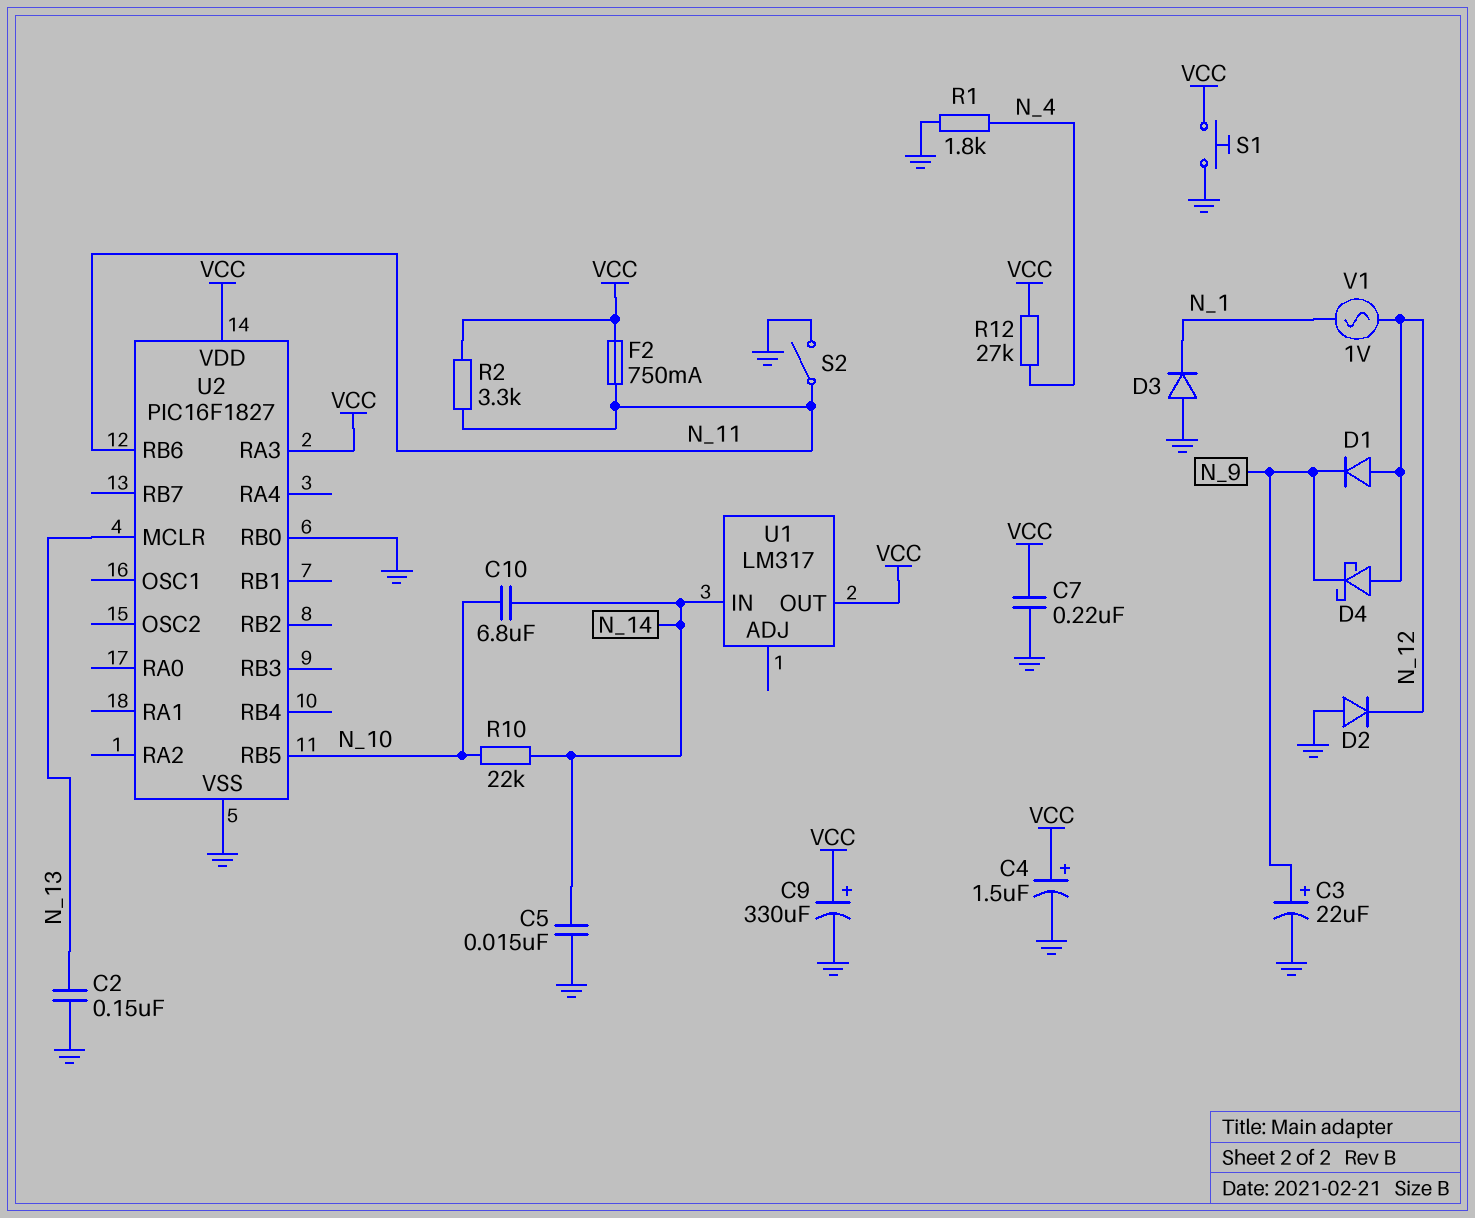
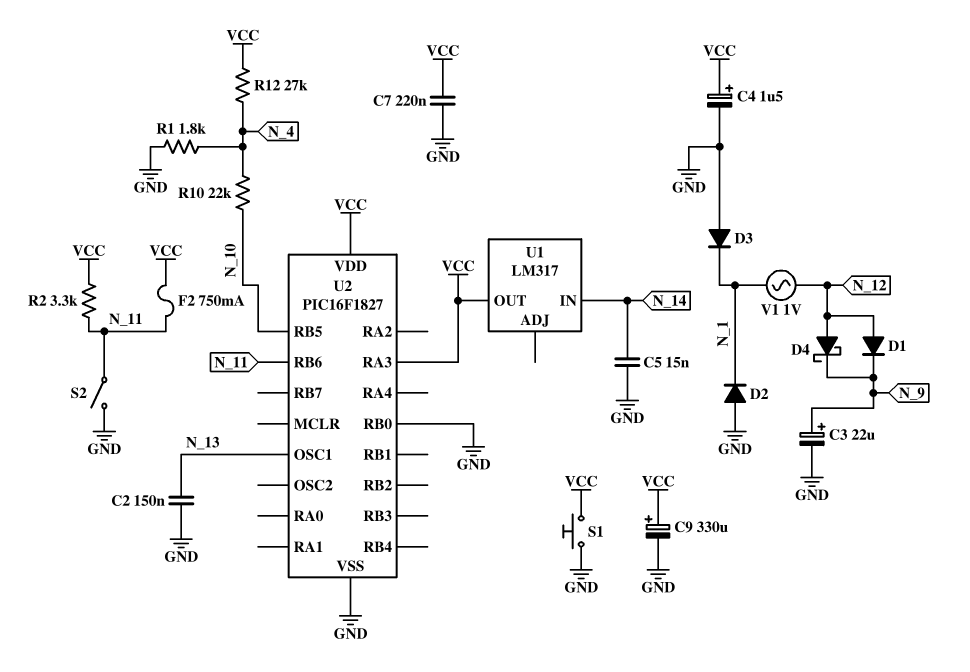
C10: 6.8uF (N_10, N_14) -> none
D2: diode (A GND, K N_12) -> diode (A GND, K N_1)
R10: 22k (N_10, N_14) -> 22k (N_4, N_10)
U2 pin MCLR: N_13 -> none
U2 pin OSC1: none -> N_13

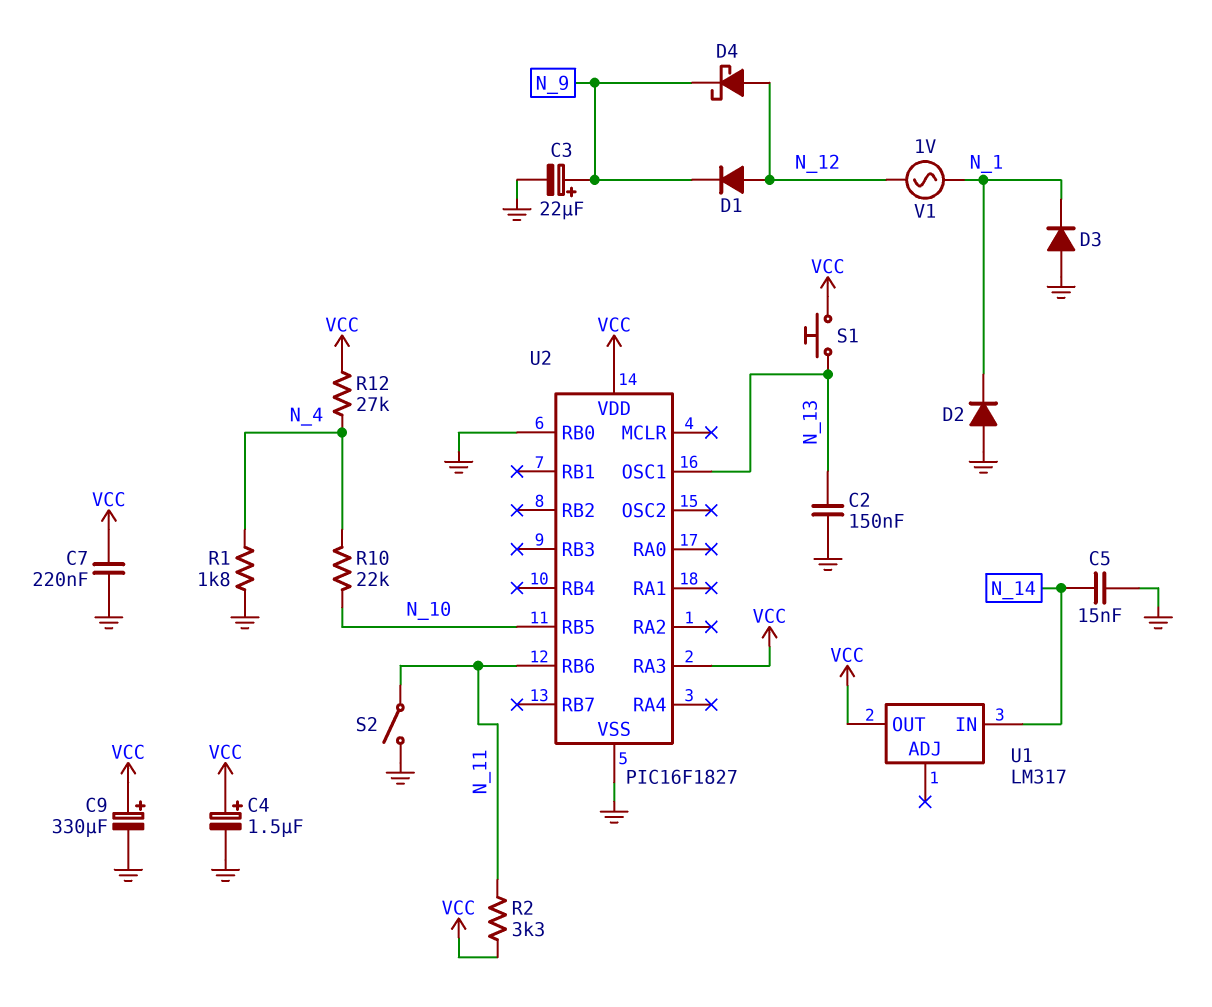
F2: 750mA (N_11, VCC) -> none
S1: button (GND, VCC) -> button (N_13, VCC)

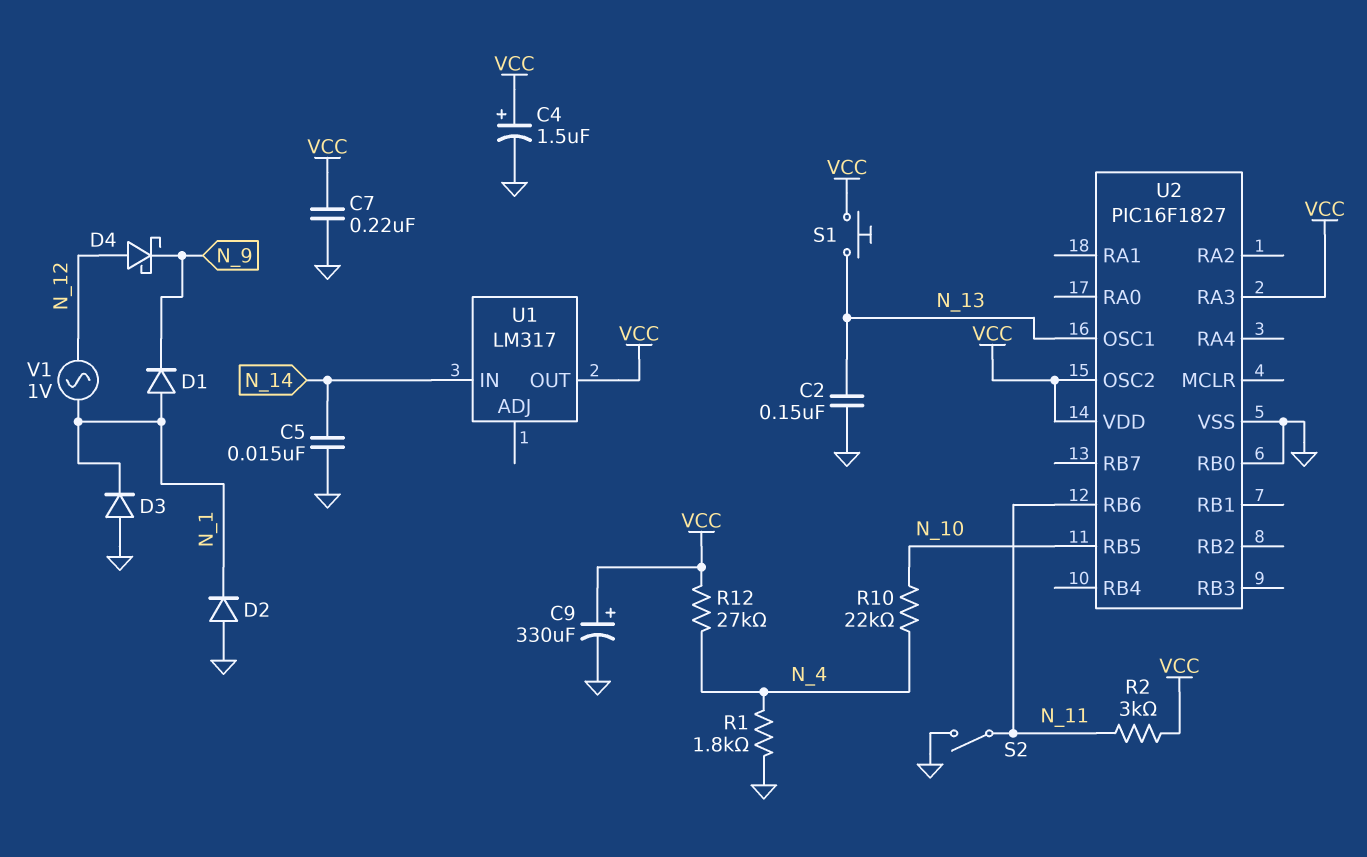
C3: 22uF (plus N_9, minus GND) -> none
D1: diode (A N_12, K N_9) -> diode (A N_1, K N_9)
R2: 3.3k (N_11, VCC) -> 3k (N_11, VCC)
U2 pin OSC2: none -> VCC

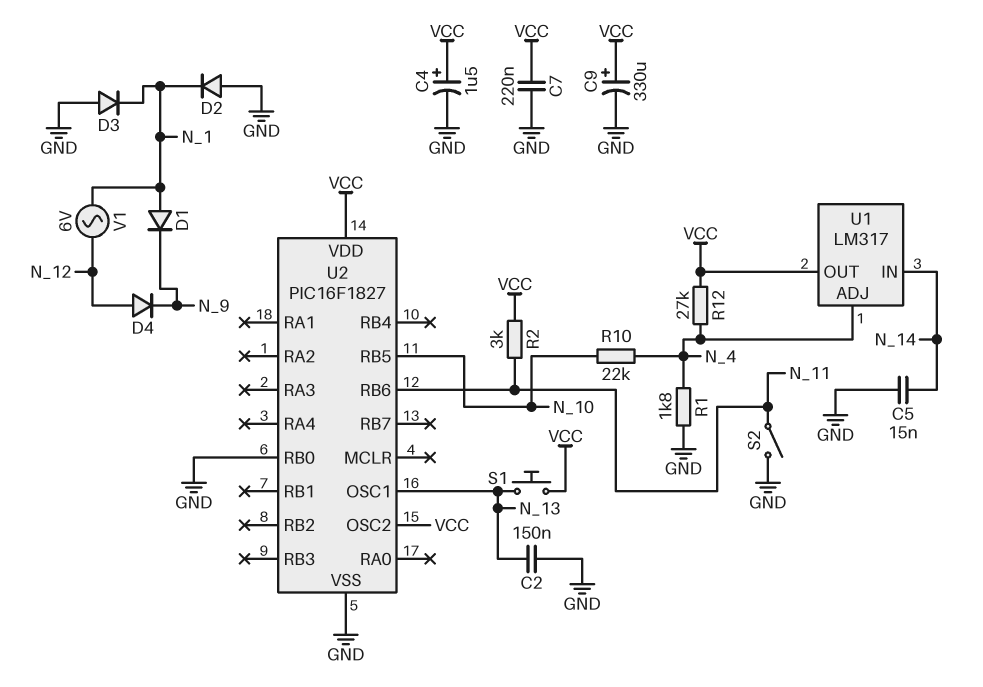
D4: schottky (A N_12, K N_9) -> diode (A N_12, K N_9)
U1 pin ADJ: none -> N_4
U2 pin RA3: VCC -> none
V1: AC 1V (N_1, N_12) -> AC 6V (N_1, N_12)

